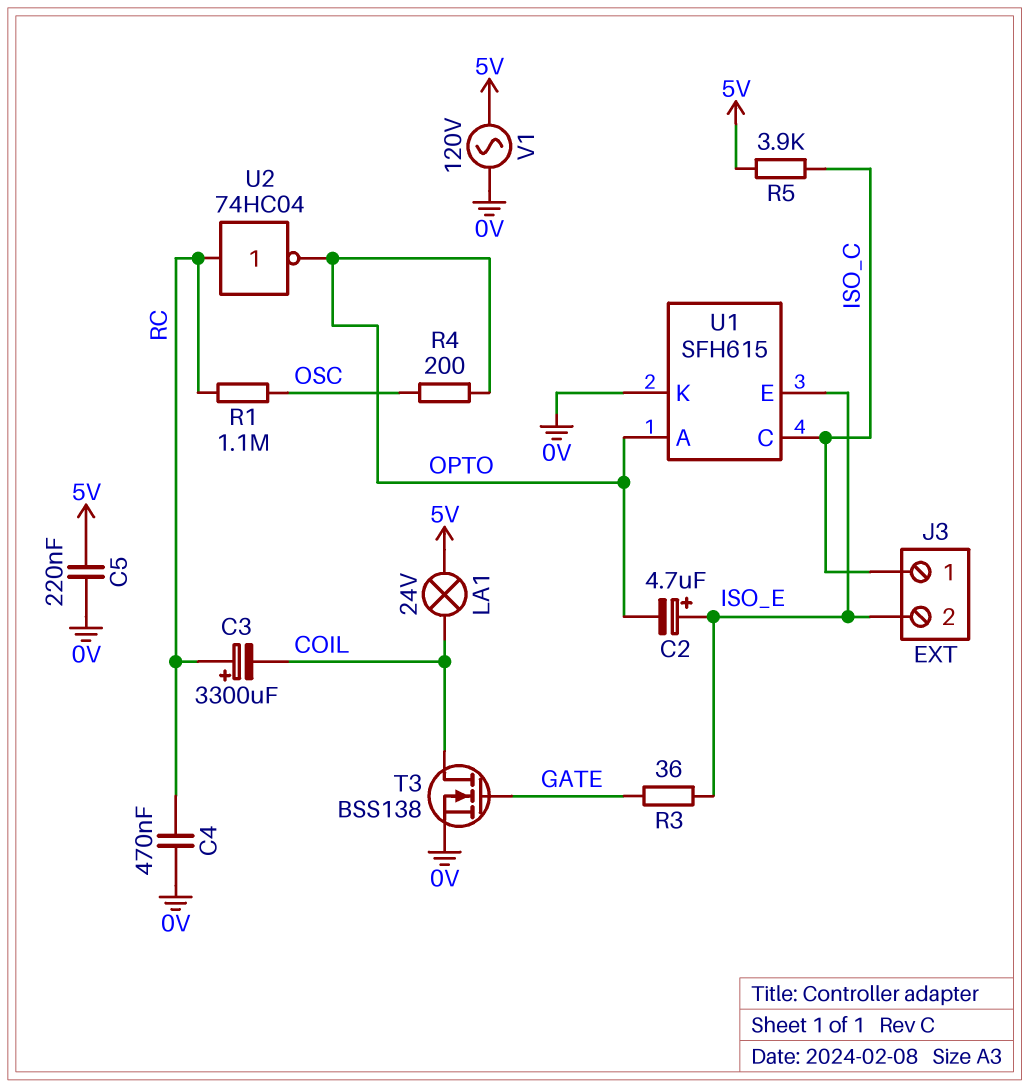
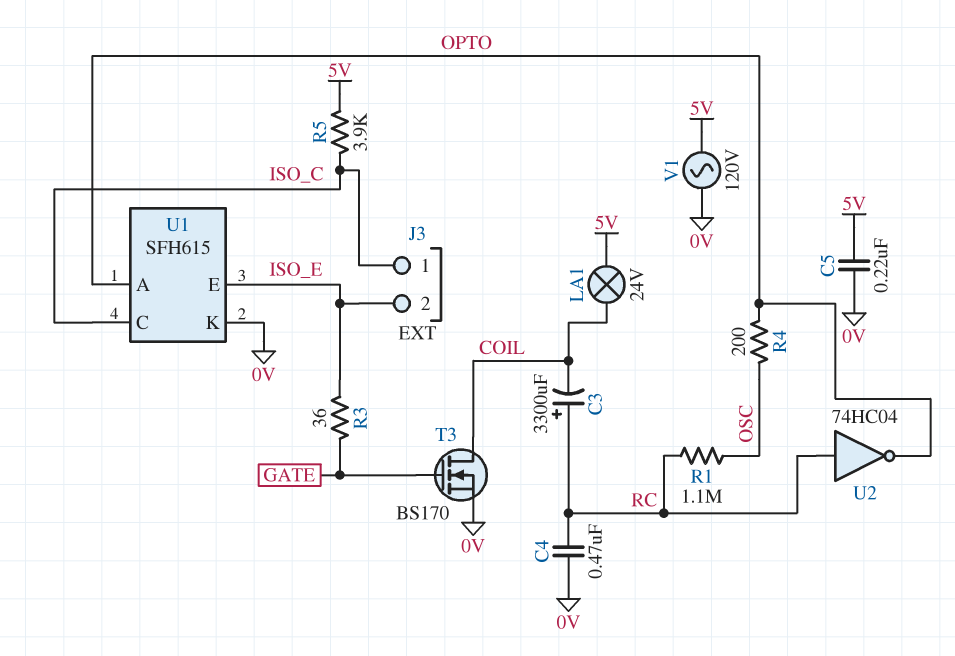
C2: 4.7uF (plus ISO_E, minus OPTO) -> none
T3: NMOS BSS138 (G GATE, D COIL, S 0V) -> NMOS BS170 (G GATE, D COIL, S 0V)

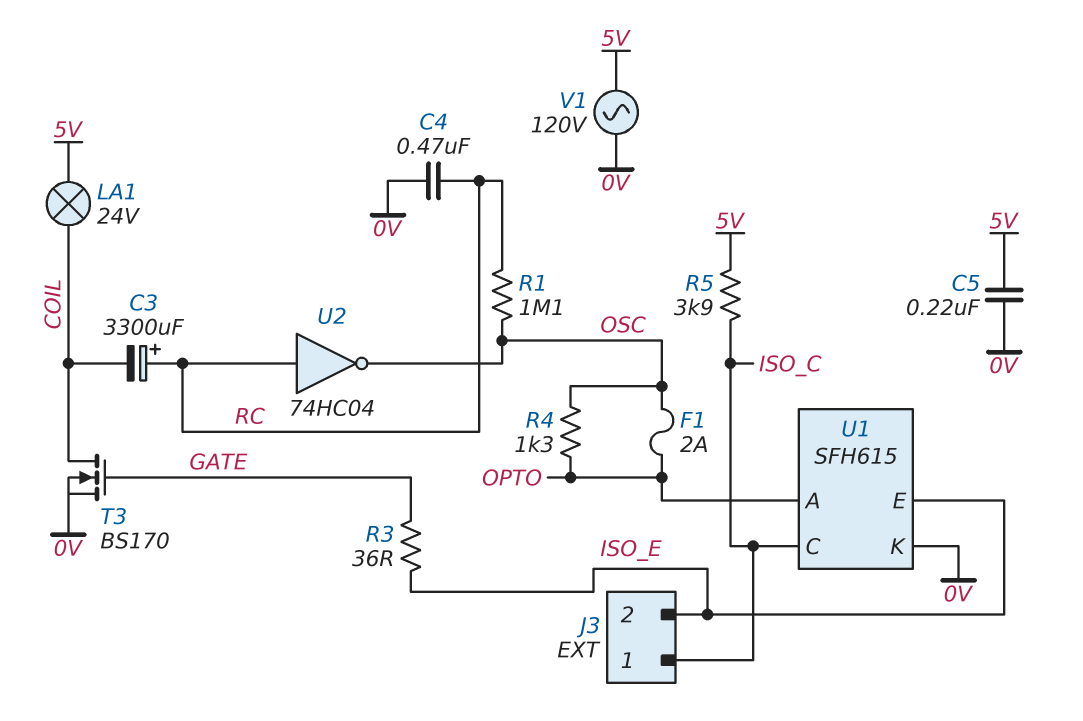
F1: none -> 2A (OPTO, OSC)
R4: 200 (OPTO, OSC) -> 1.3k (OPTO, OSC)
U2: NOT 74HC04 (in RC, out OPTO) -> NOT 74HC04 (in RC, out OSC)

